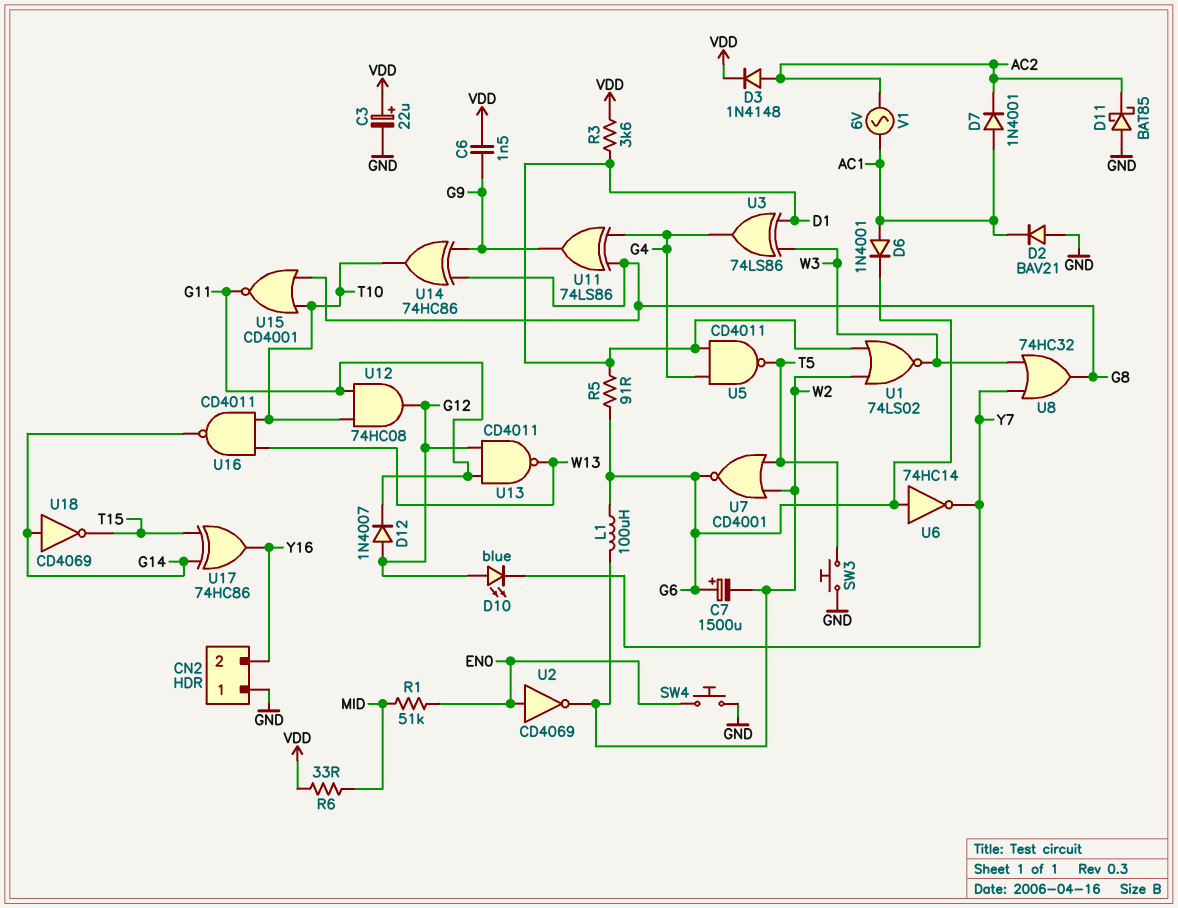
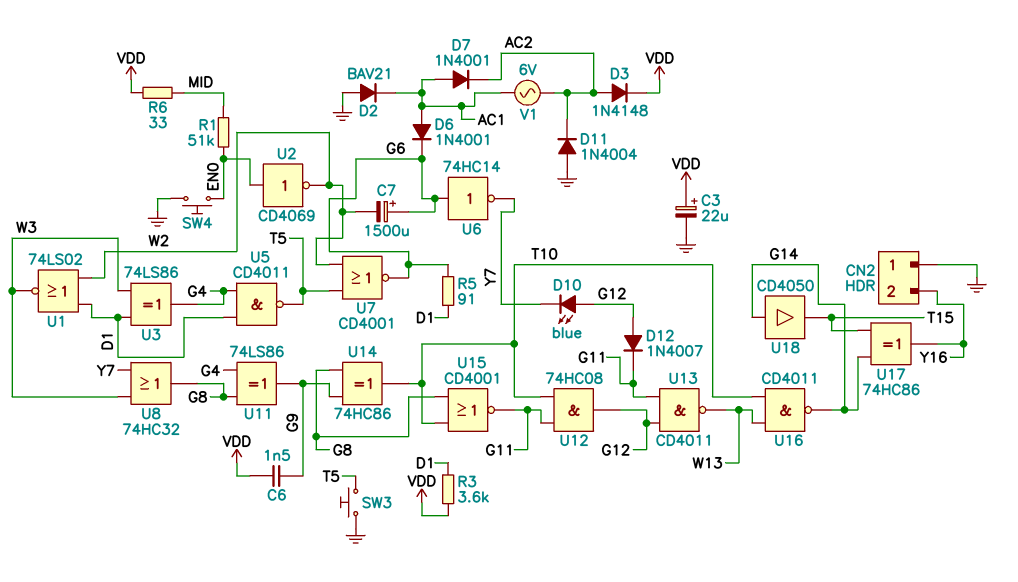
D11: schottky BAT85 (A GND, K AC2) -> diode 1N4004 (A GND, K AC2)
L1: 100uH (G6, W2) -> none
U18: NOT CD4069 (in G14, out T15) -> buffer CD4050 (in G14, out T15)

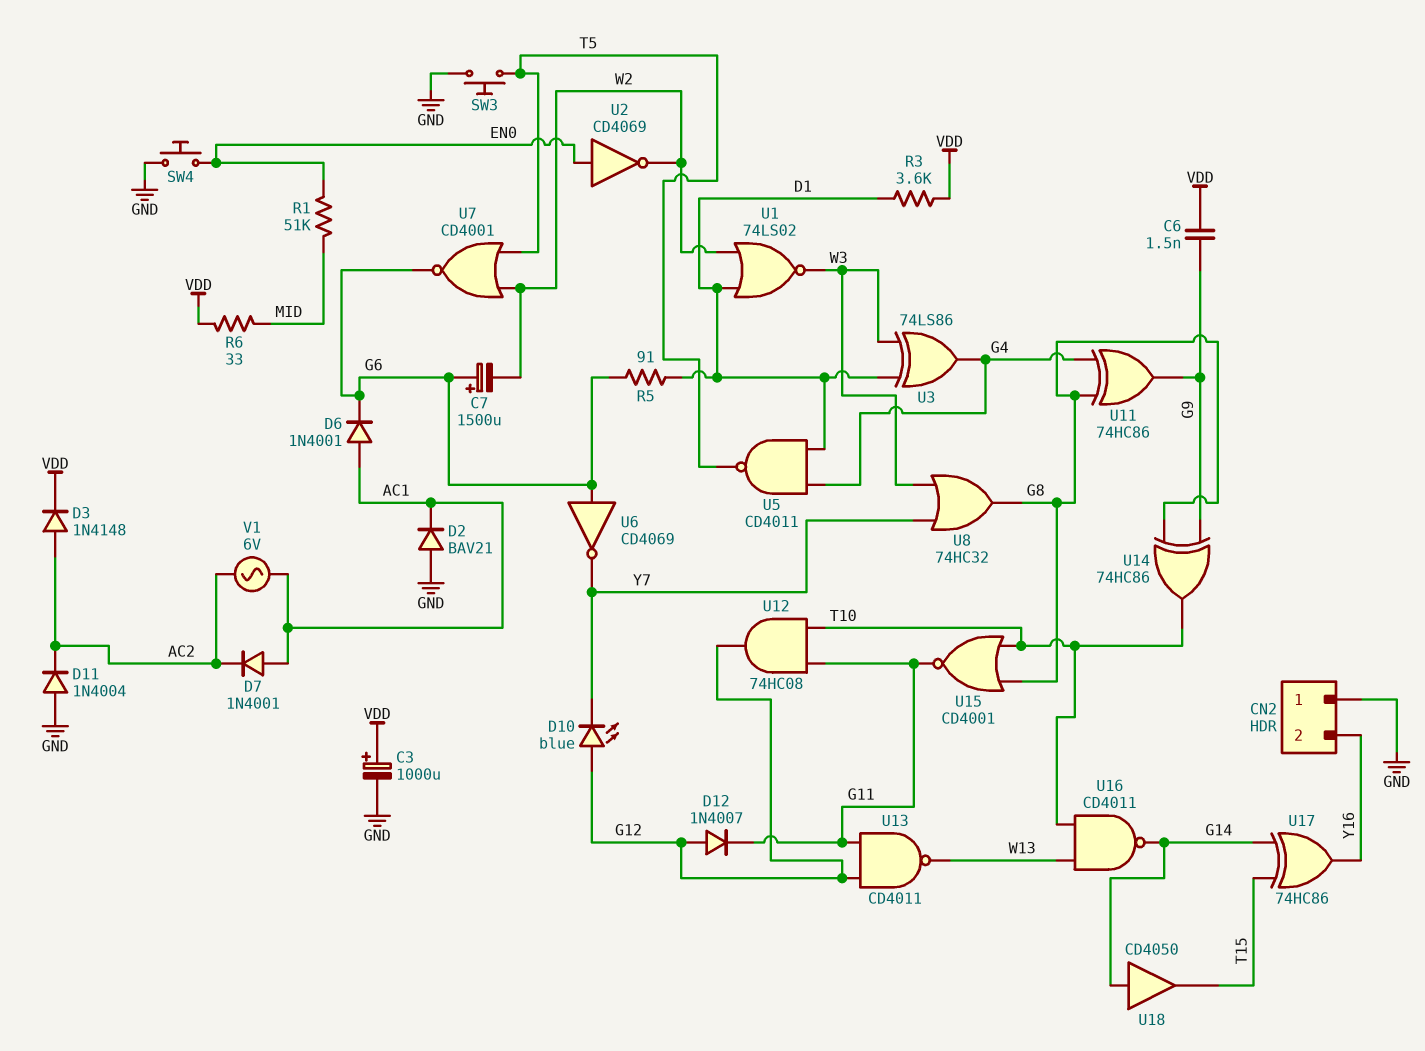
C3: 22uF (plus VDD, minus GND) -> 1000uF (plus VDD, minus GND)
U6: NOT 74HC14 (in G6, out Y7) -> NOT CD4069 (in G6, out Y7)
U11: XOR 74LS86 (in G4, in G8, out G9) -> XOR 74HC86 (in G4, in G8, out G9)

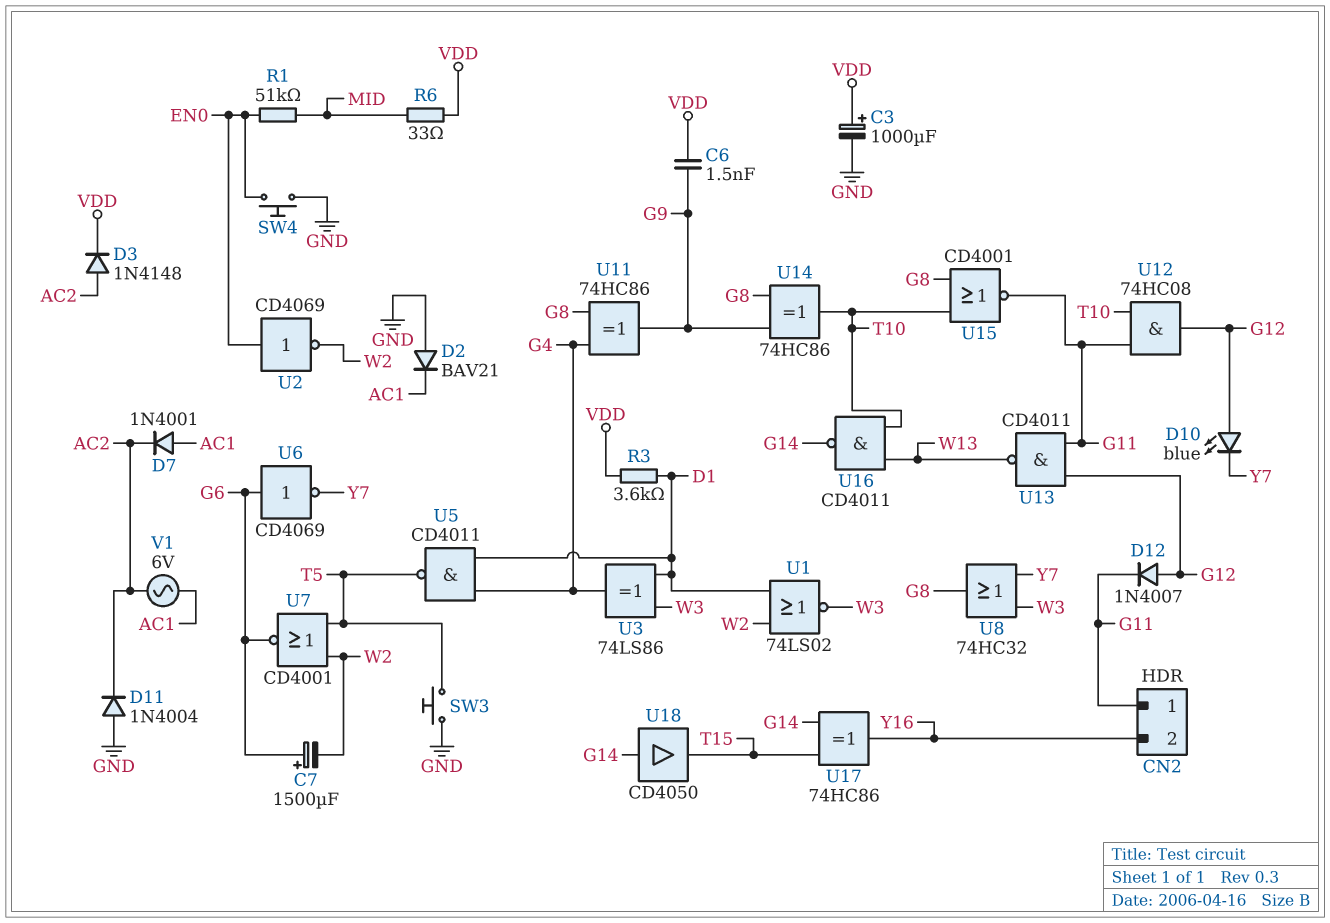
CN2 pin 1: GND -> G11
D6: diode 1N4001 (A AC1, K G6) -> none
R5: 91 (D1, G6) -> none

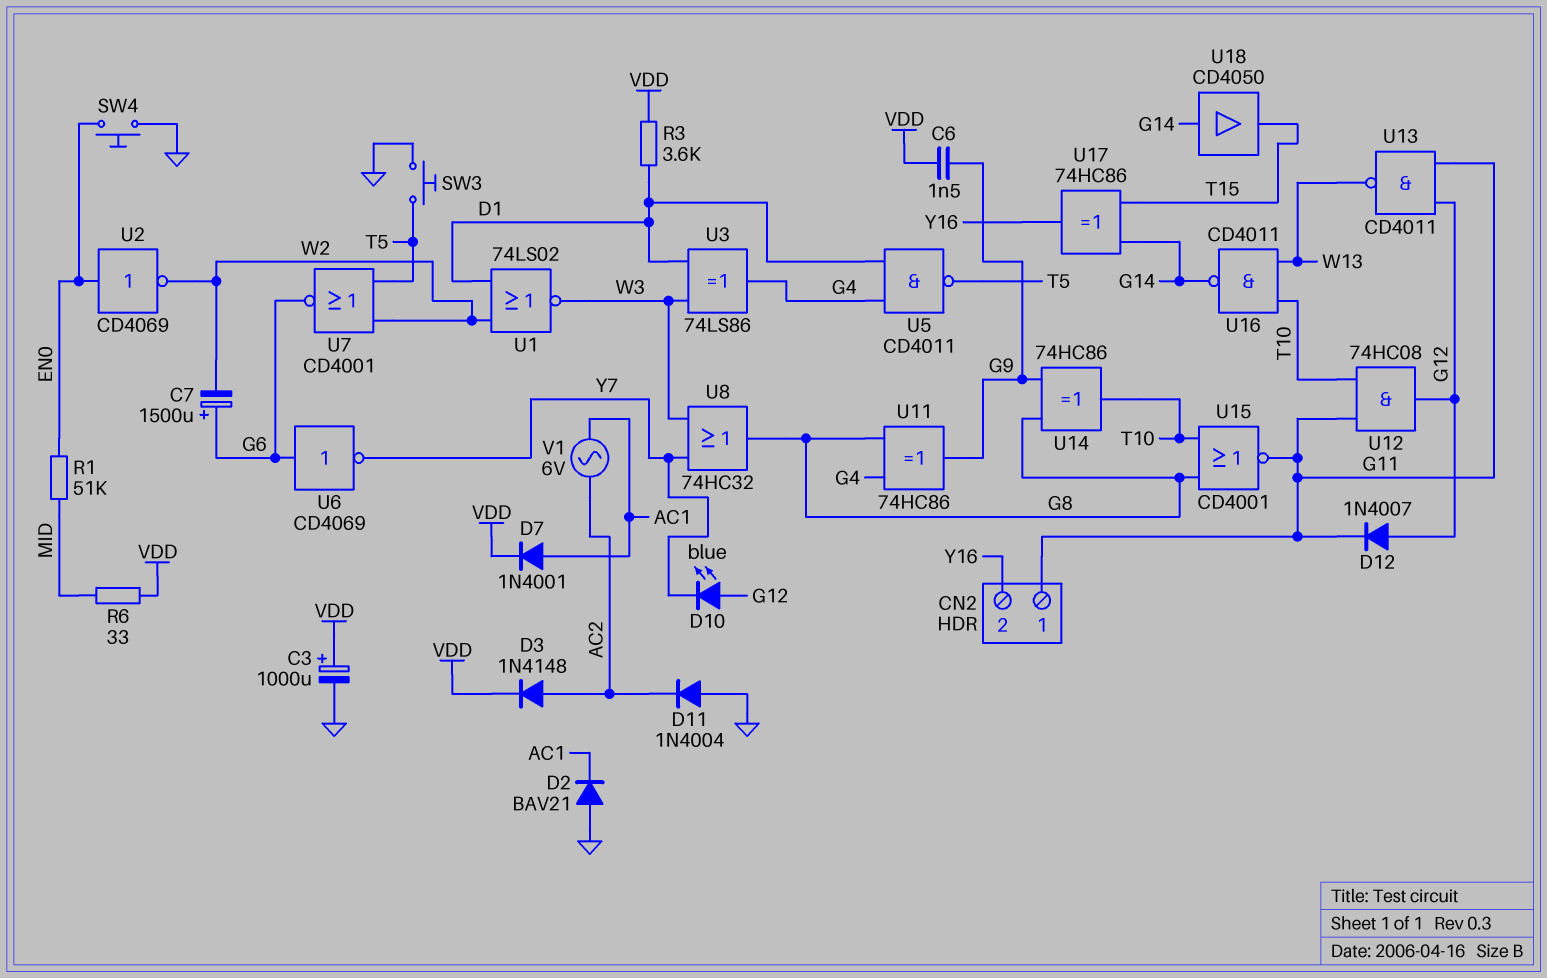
D7: diode 1N4001 (A AC1, K AC2) -> diode 1N4001 (A AC1, K VDD)

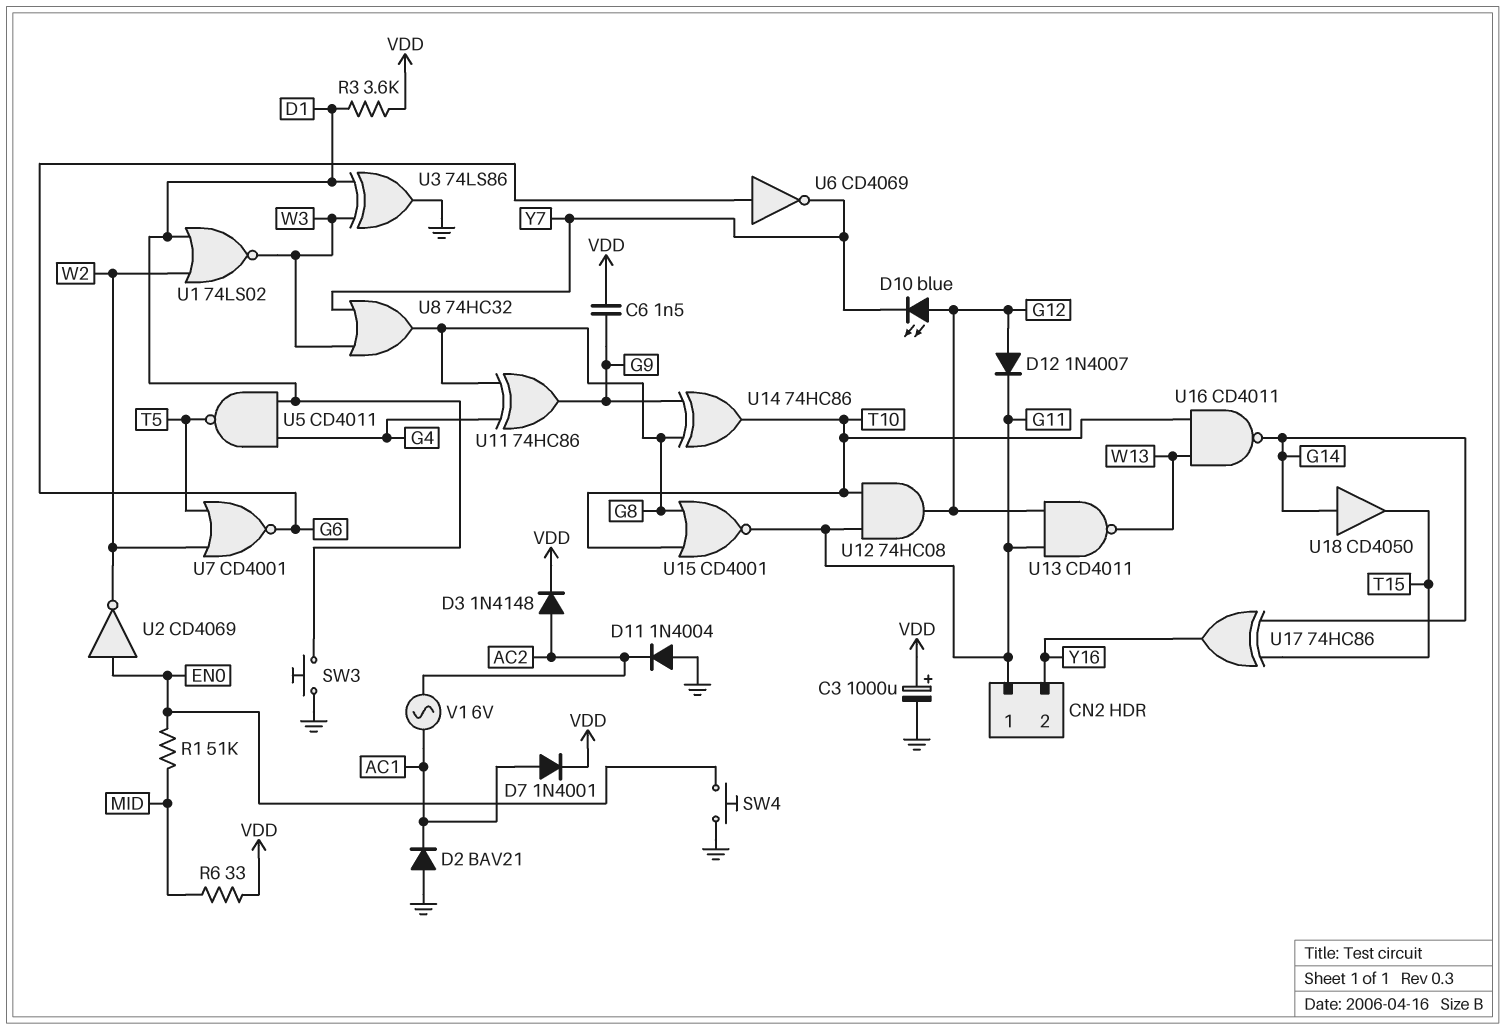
C7: 1500uF (plus G6, minus W2) -> none
SW3: button (GND, T5) -> button (D1, GND)
U3: XOR 74LS86 (in D1, in W3, out G4) -> XOR 74LS86 (in D1, in W3, out GND)

